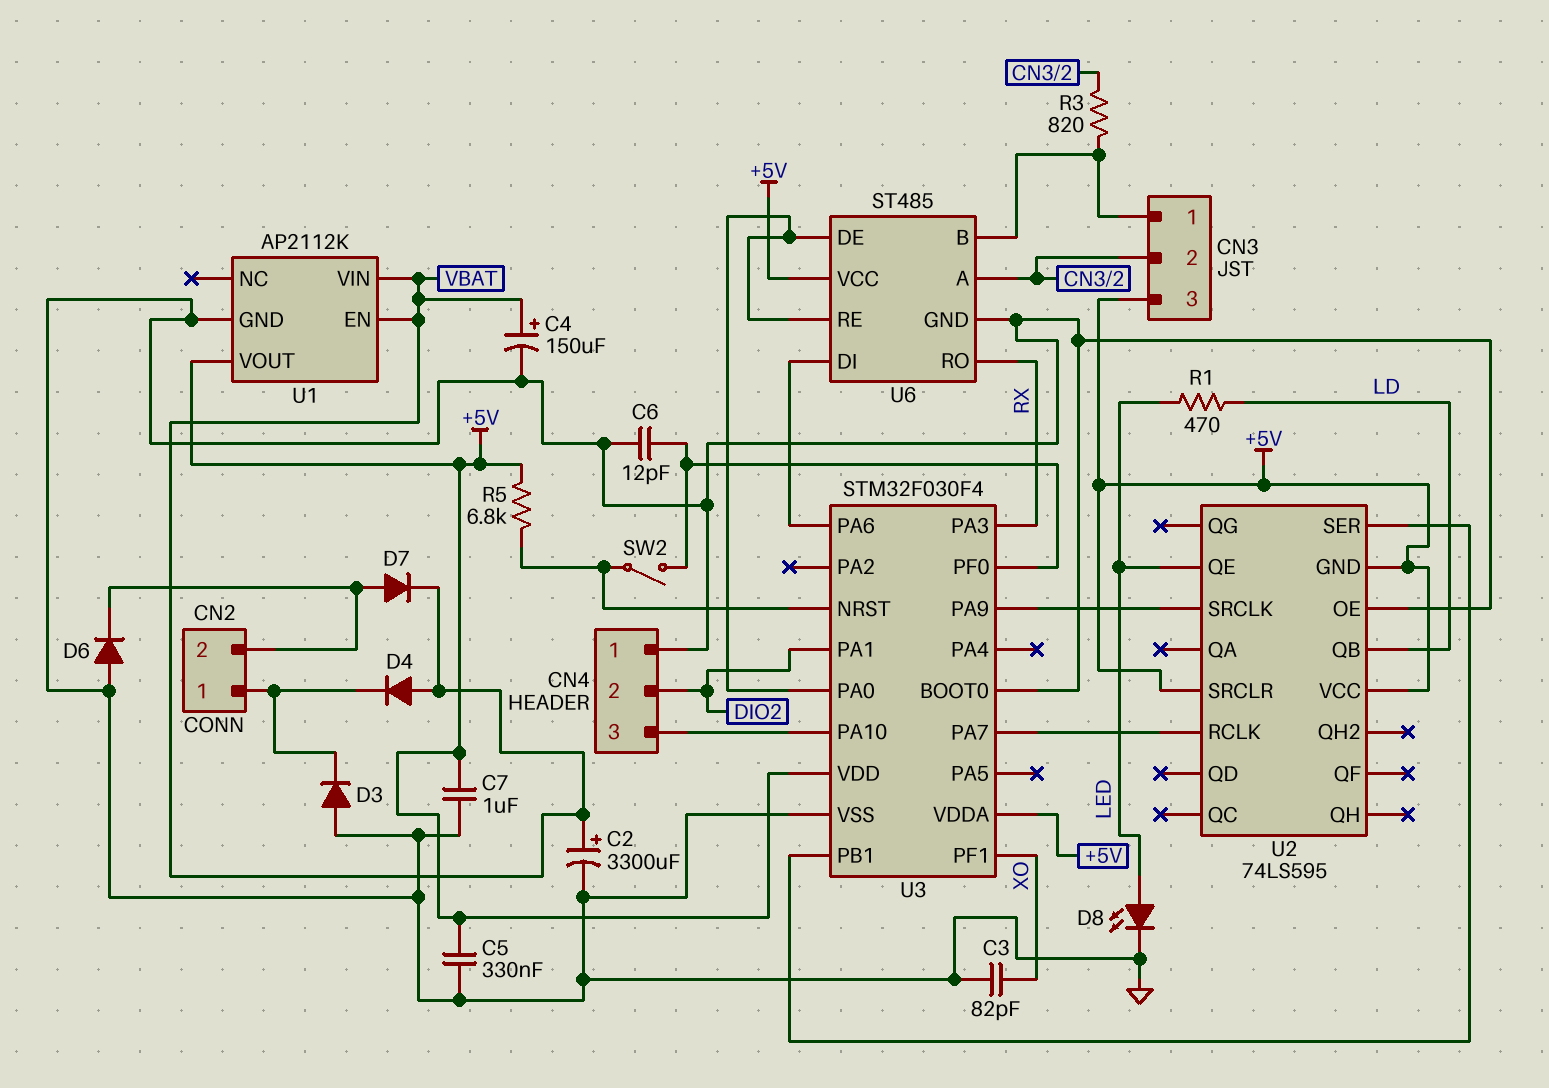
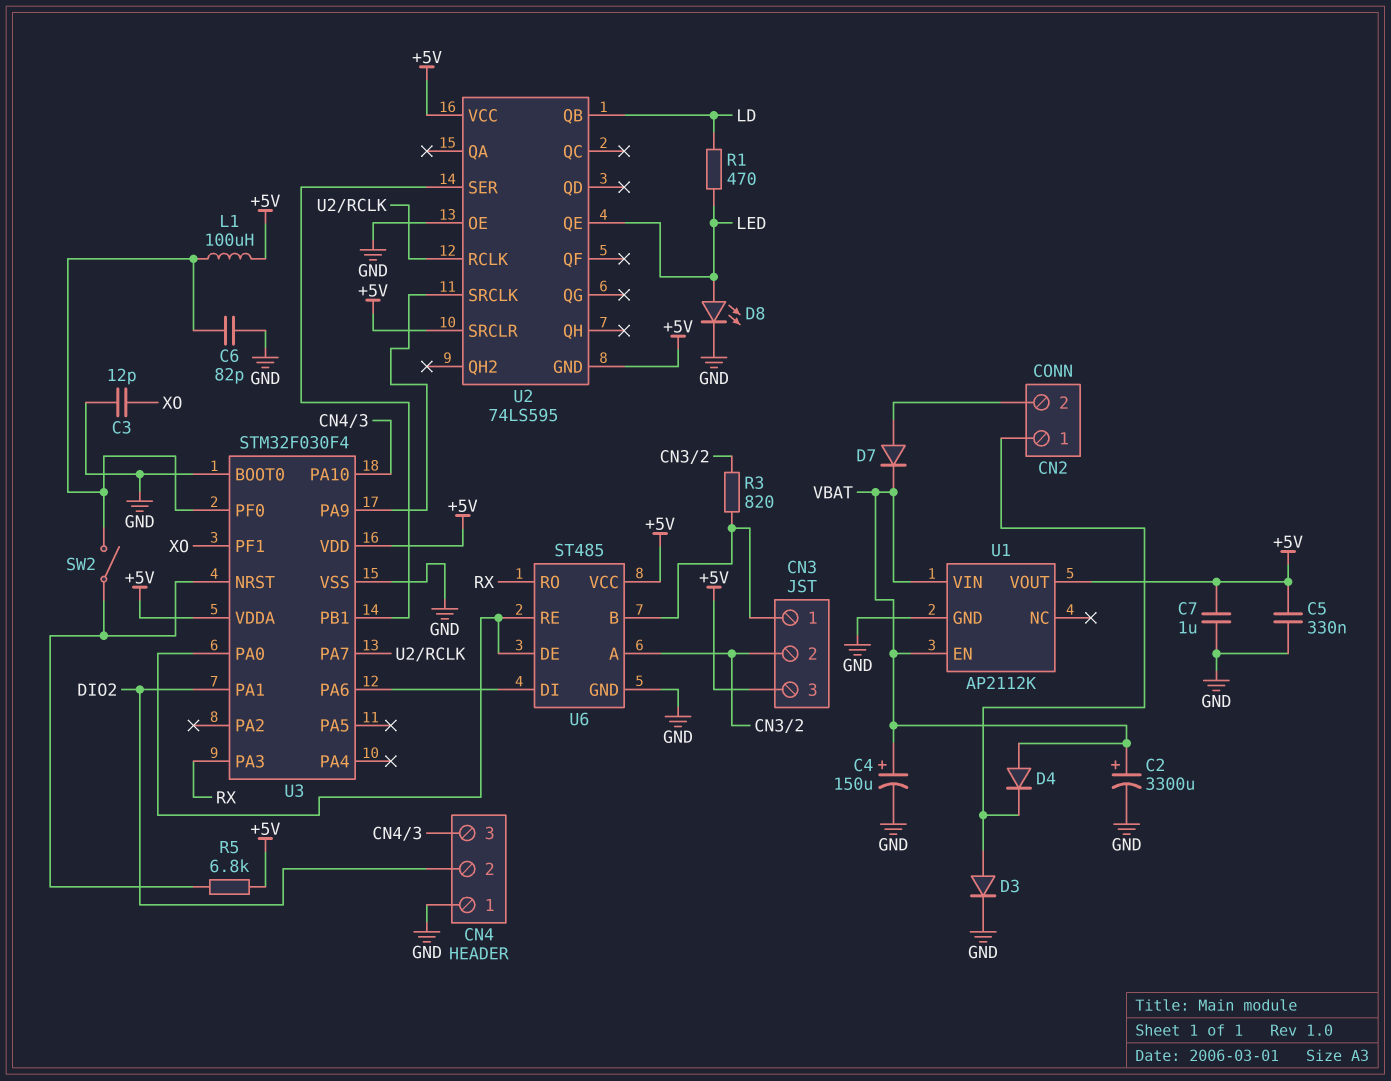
C3: 82pF (GND, XO) -> 12pF (GND, XO)
C6: 12pF (GND, U3/PF0) -> 82pF (GND, U3/PF0)
D3: diode (A GND, K CN2/1) -> diode (A CN2/1, K GND)
D6: diode (A GND, K CN2/2) -> none
L1: none -> 100uH (+5V, U3/PF0)

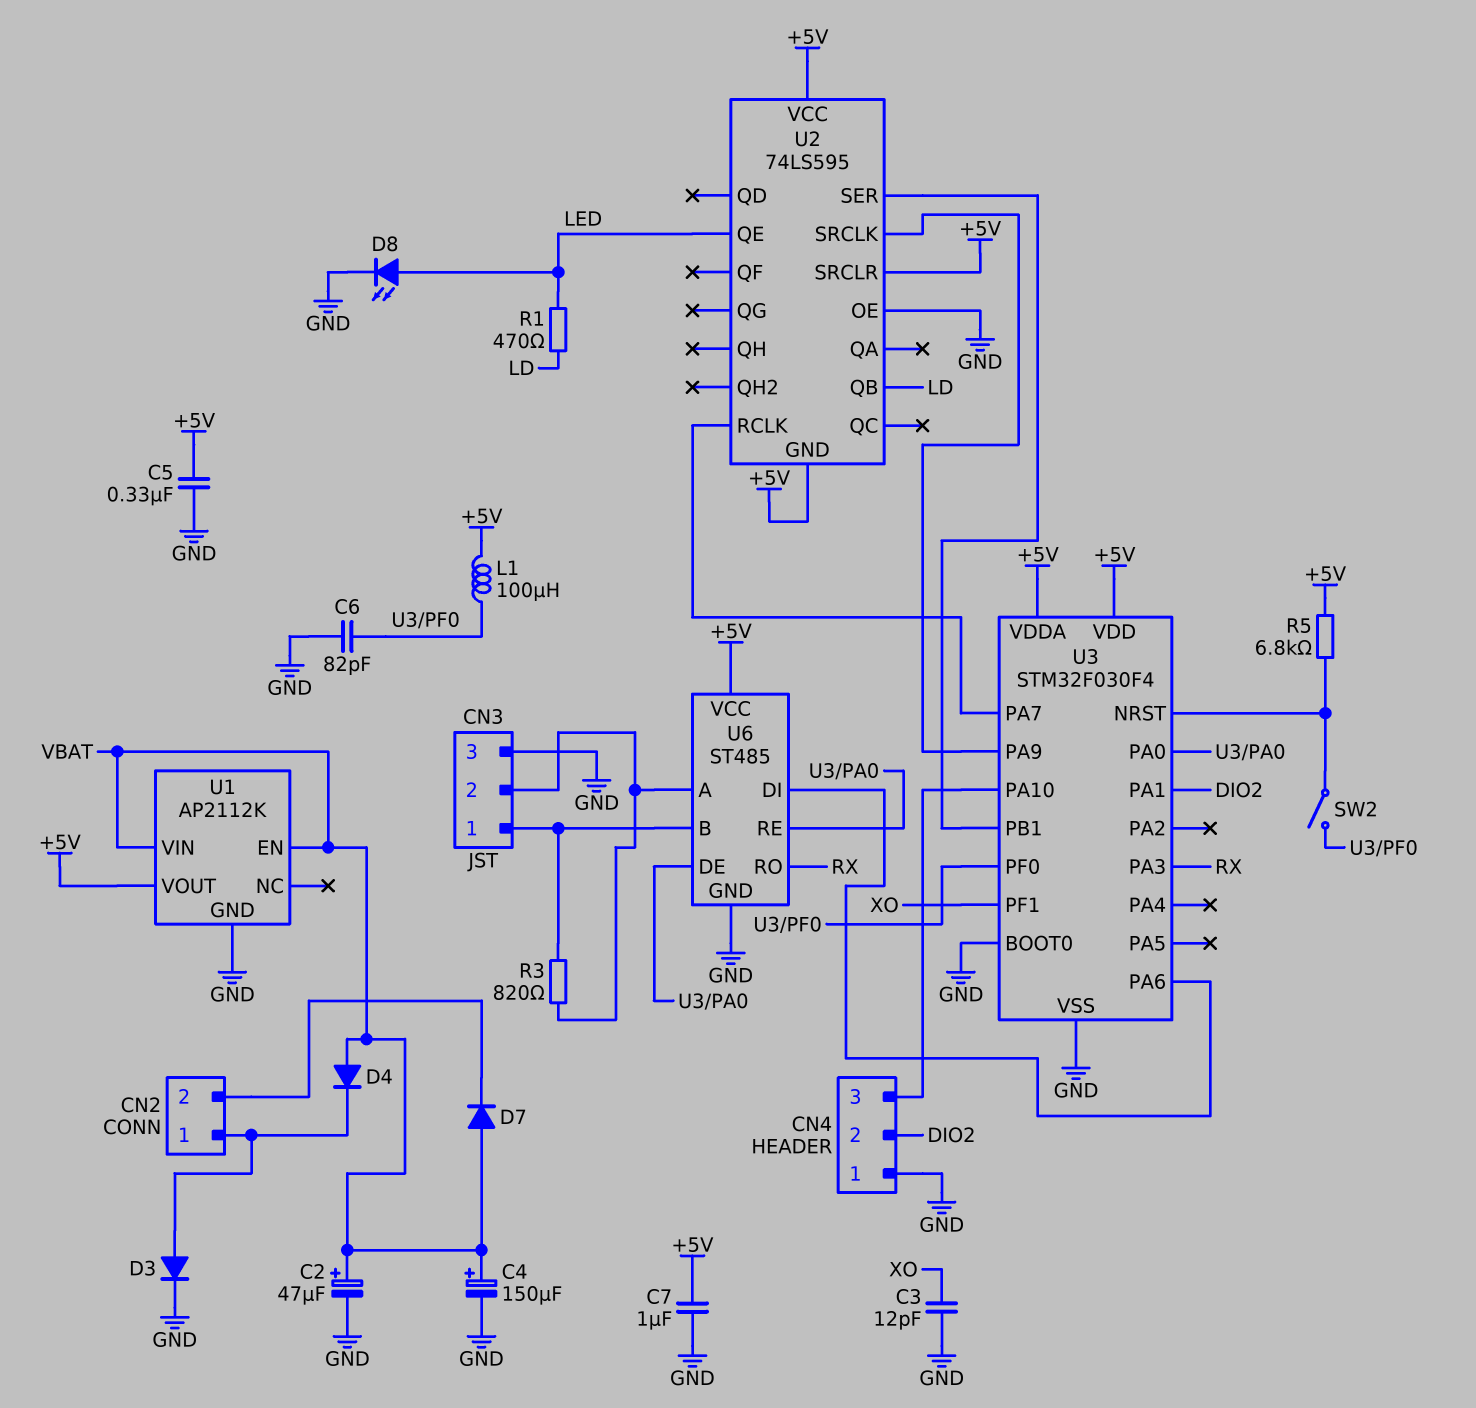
C2: 3300uF (plus VBAT, minus GND) -> 47uF (plus VBAT, minus GND)
CN3 pin 3: +5V -> GND
D7: diode (A CN2/2, K VBAT) -> diode (A VBAT, K CN2/2)

